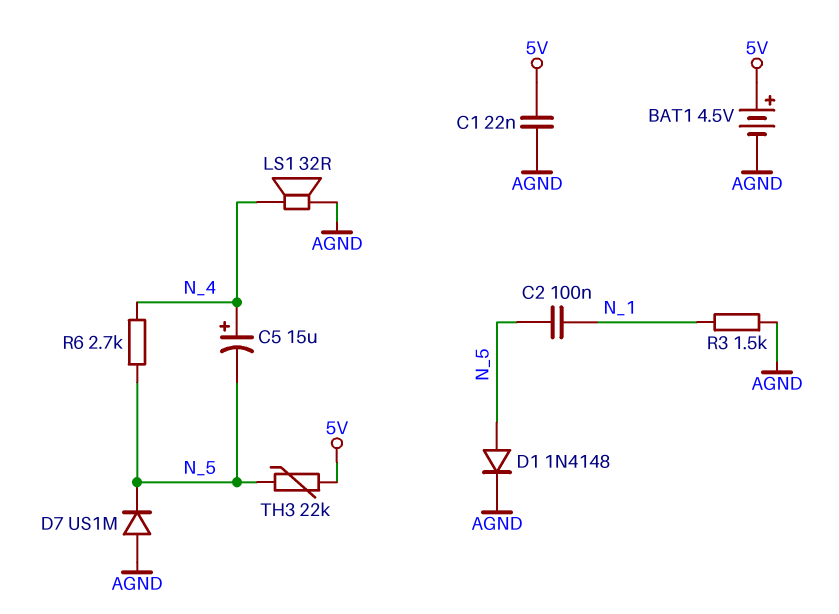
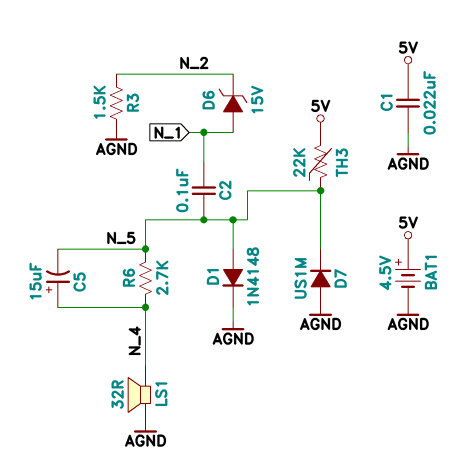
D6: none -> zener 15V (A N_1, K N_2)
R3: 1.5k (AGND, N_1) -> 1.5k (AGND, N_2)

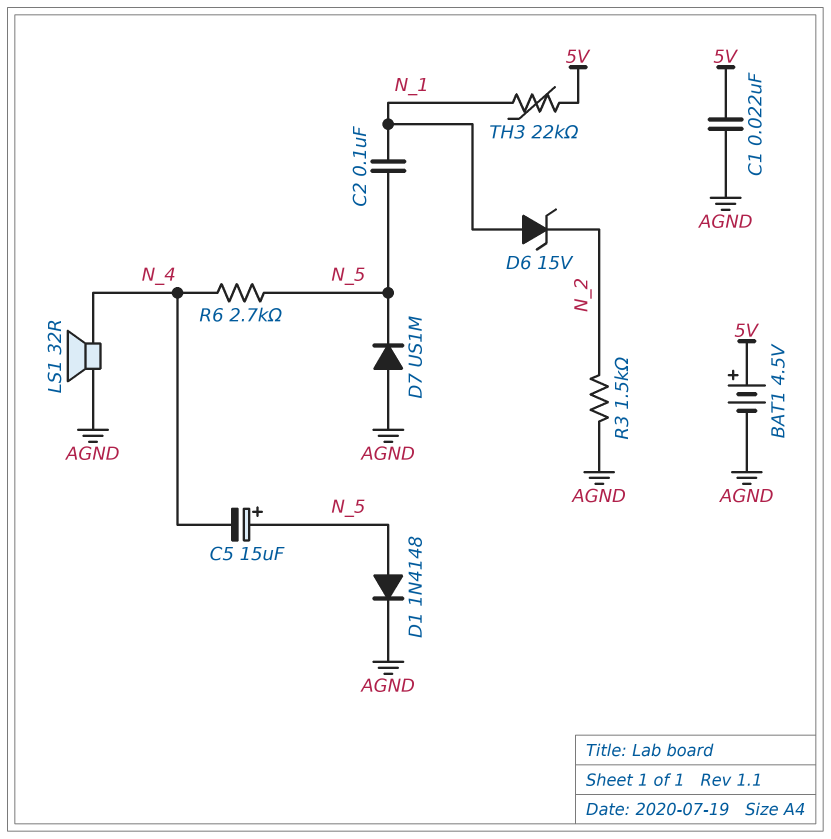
C5: 15uF (plus N_4, minus N_5) -> 15uF (plus N_5, minus N_4)
TH3: 22k (5V, N_5) -> 22k (5V, N_1)

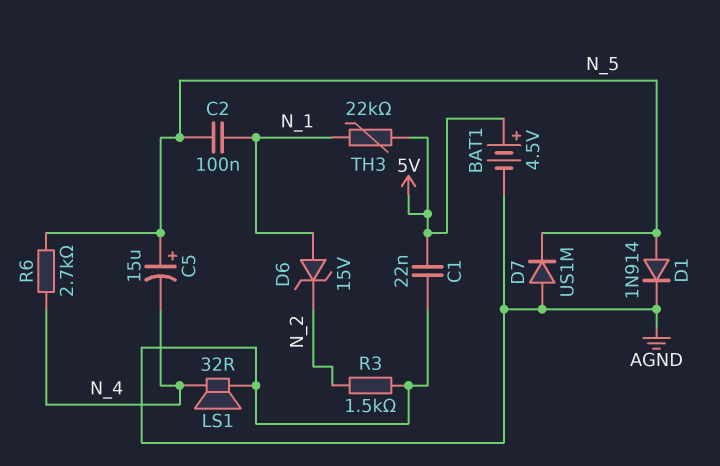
D1: diode 1N4148 (A N_5, K AGND) -> diode 1N914 (A N_5, K AGND)

